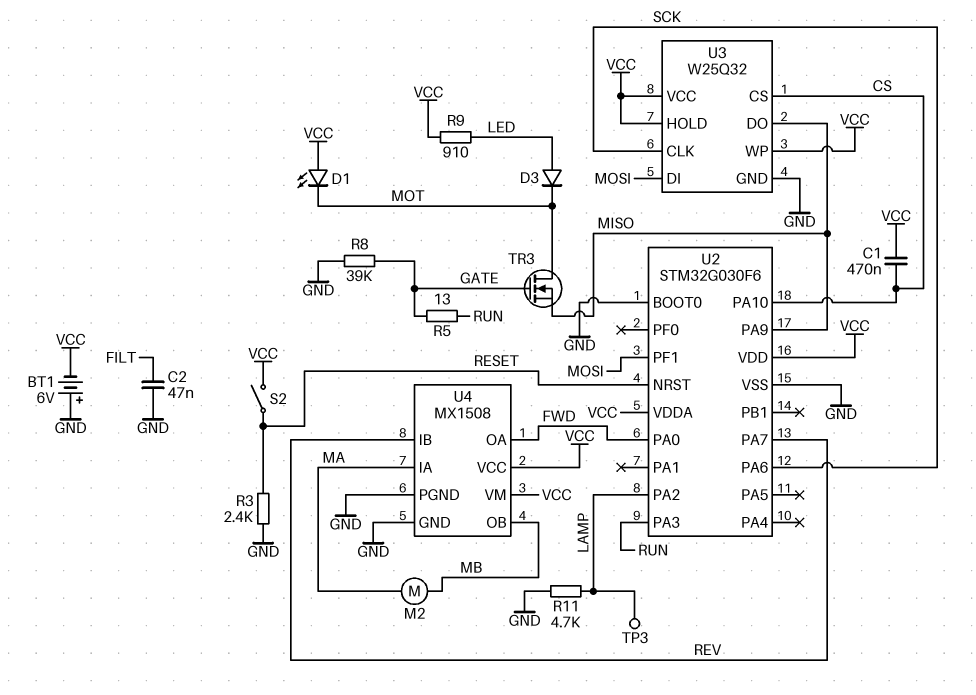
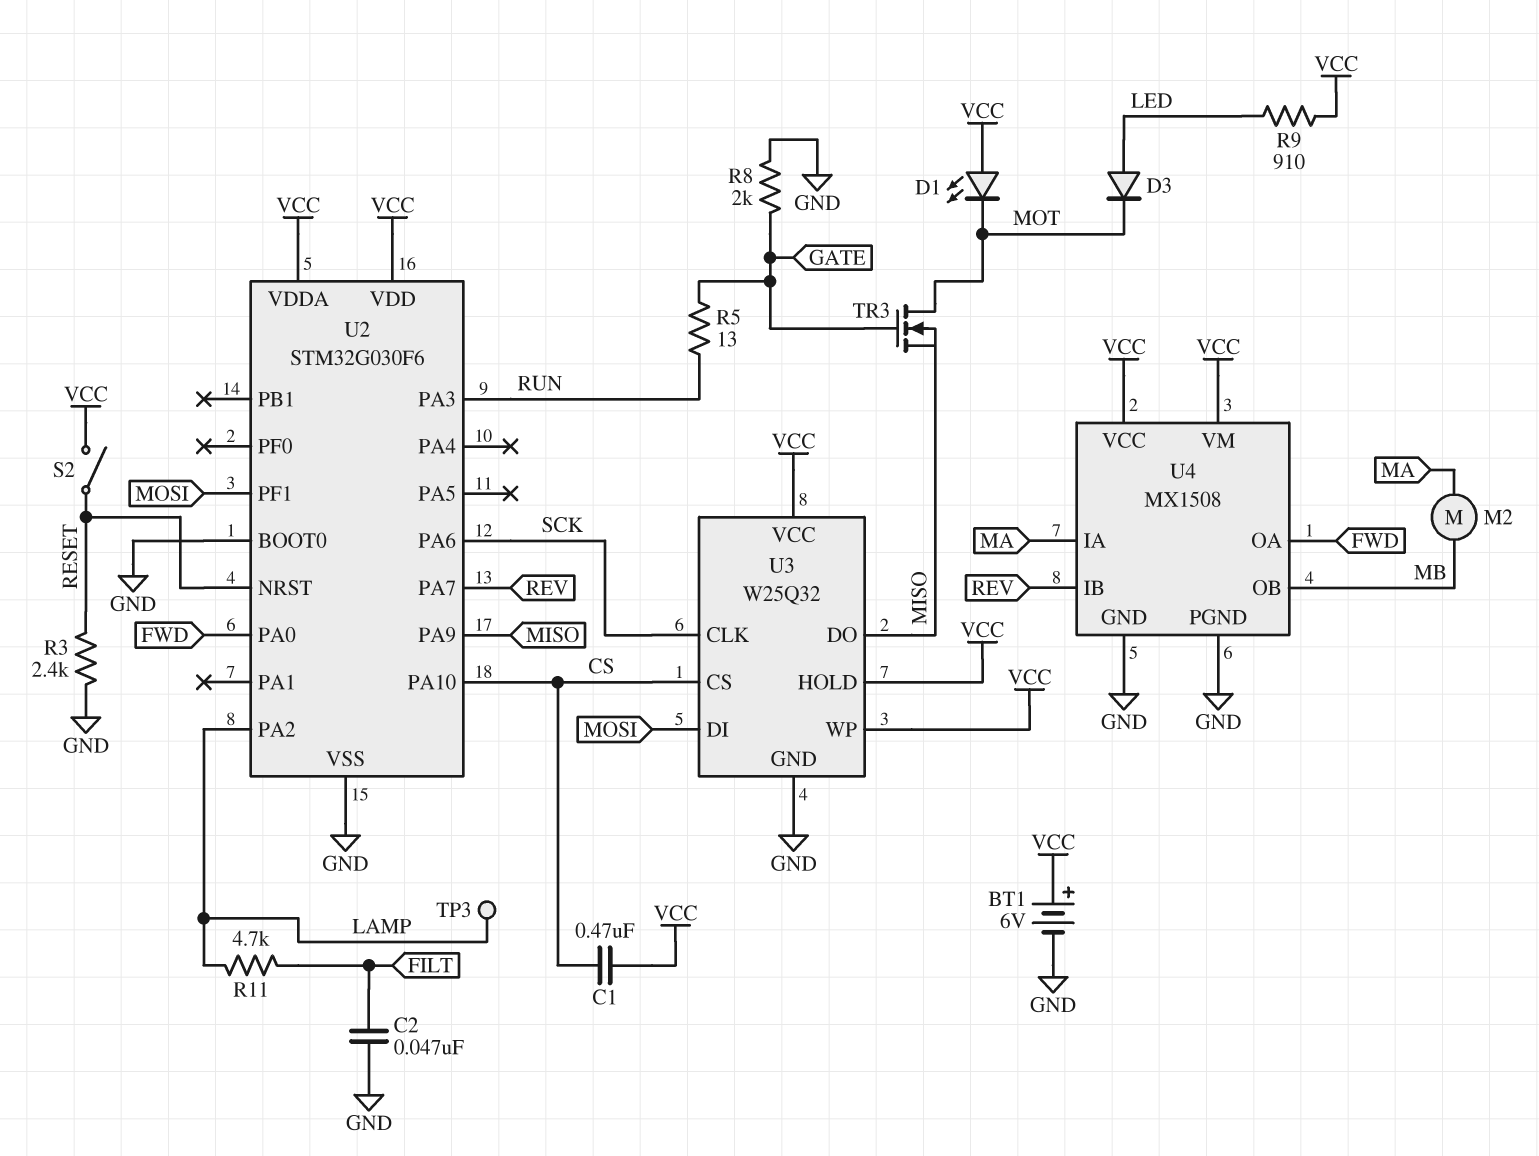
BT1: 6V (plus GND, minus VCC) -> 6V (plus VCC, minus GND)
R8: 39k (GATE, GND) -> 2k (GATE, GND)
R11: 4.7k (GND, LAMP) -> 4.7k (FILT, LAMP)

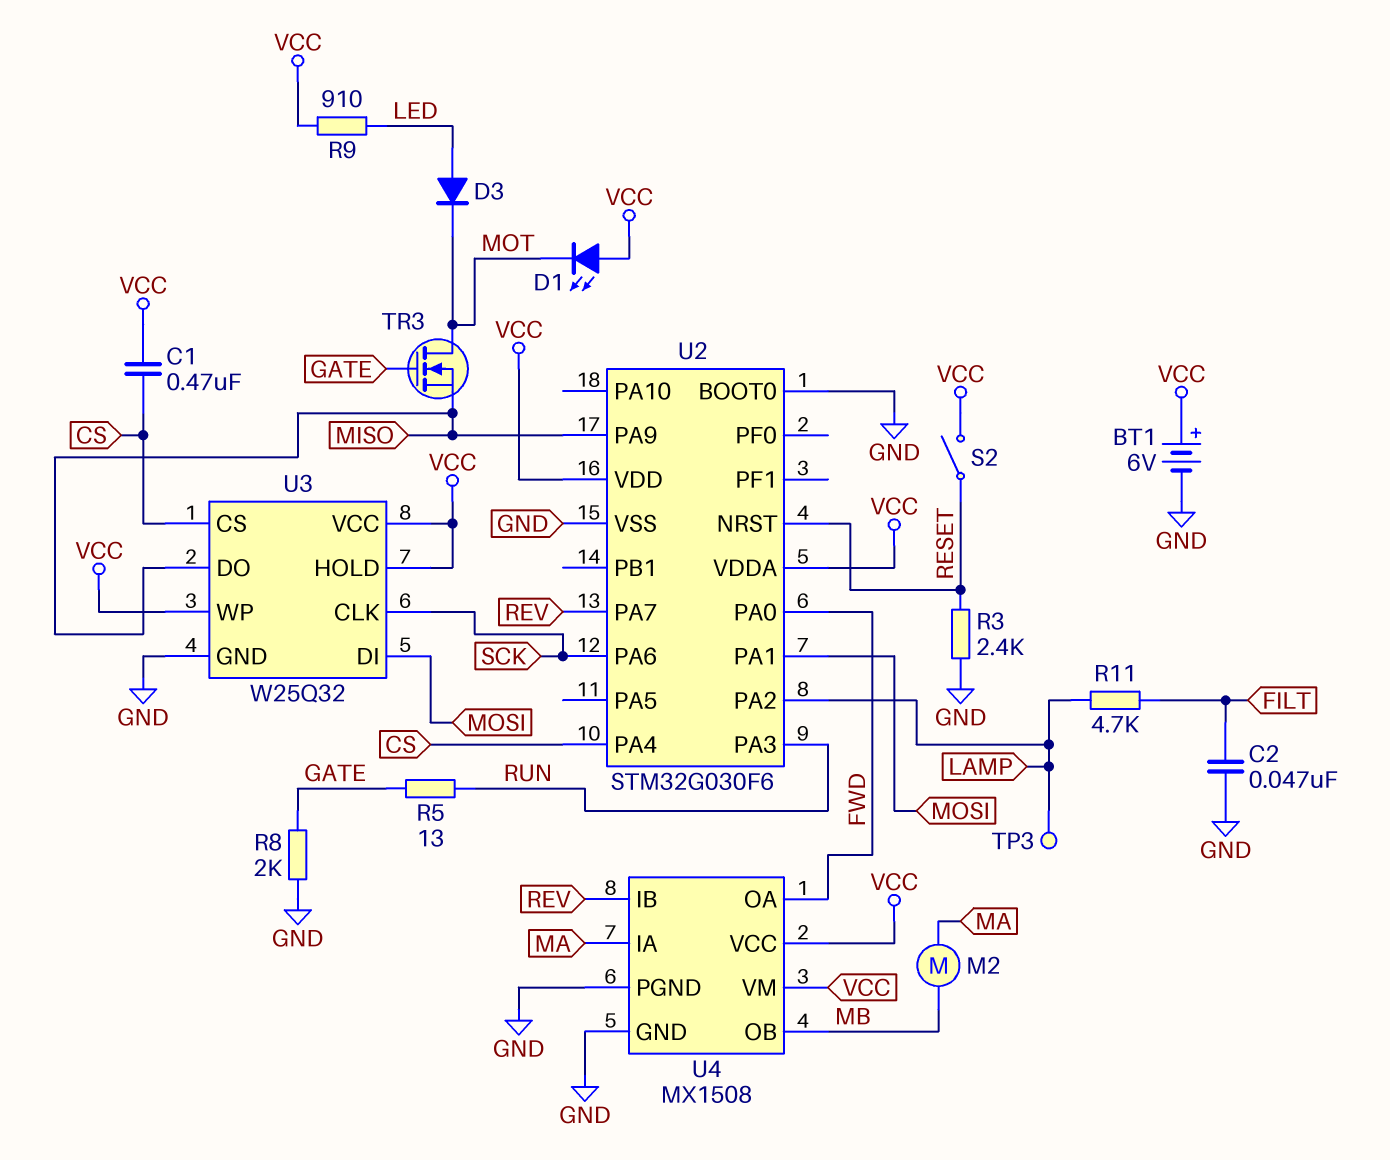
U2 pin PA1: none -> MOSI
U2 pin PA4: none -> CS
U2 pin PA10: CS -> none
U2 pin PF1: MOSI -> none

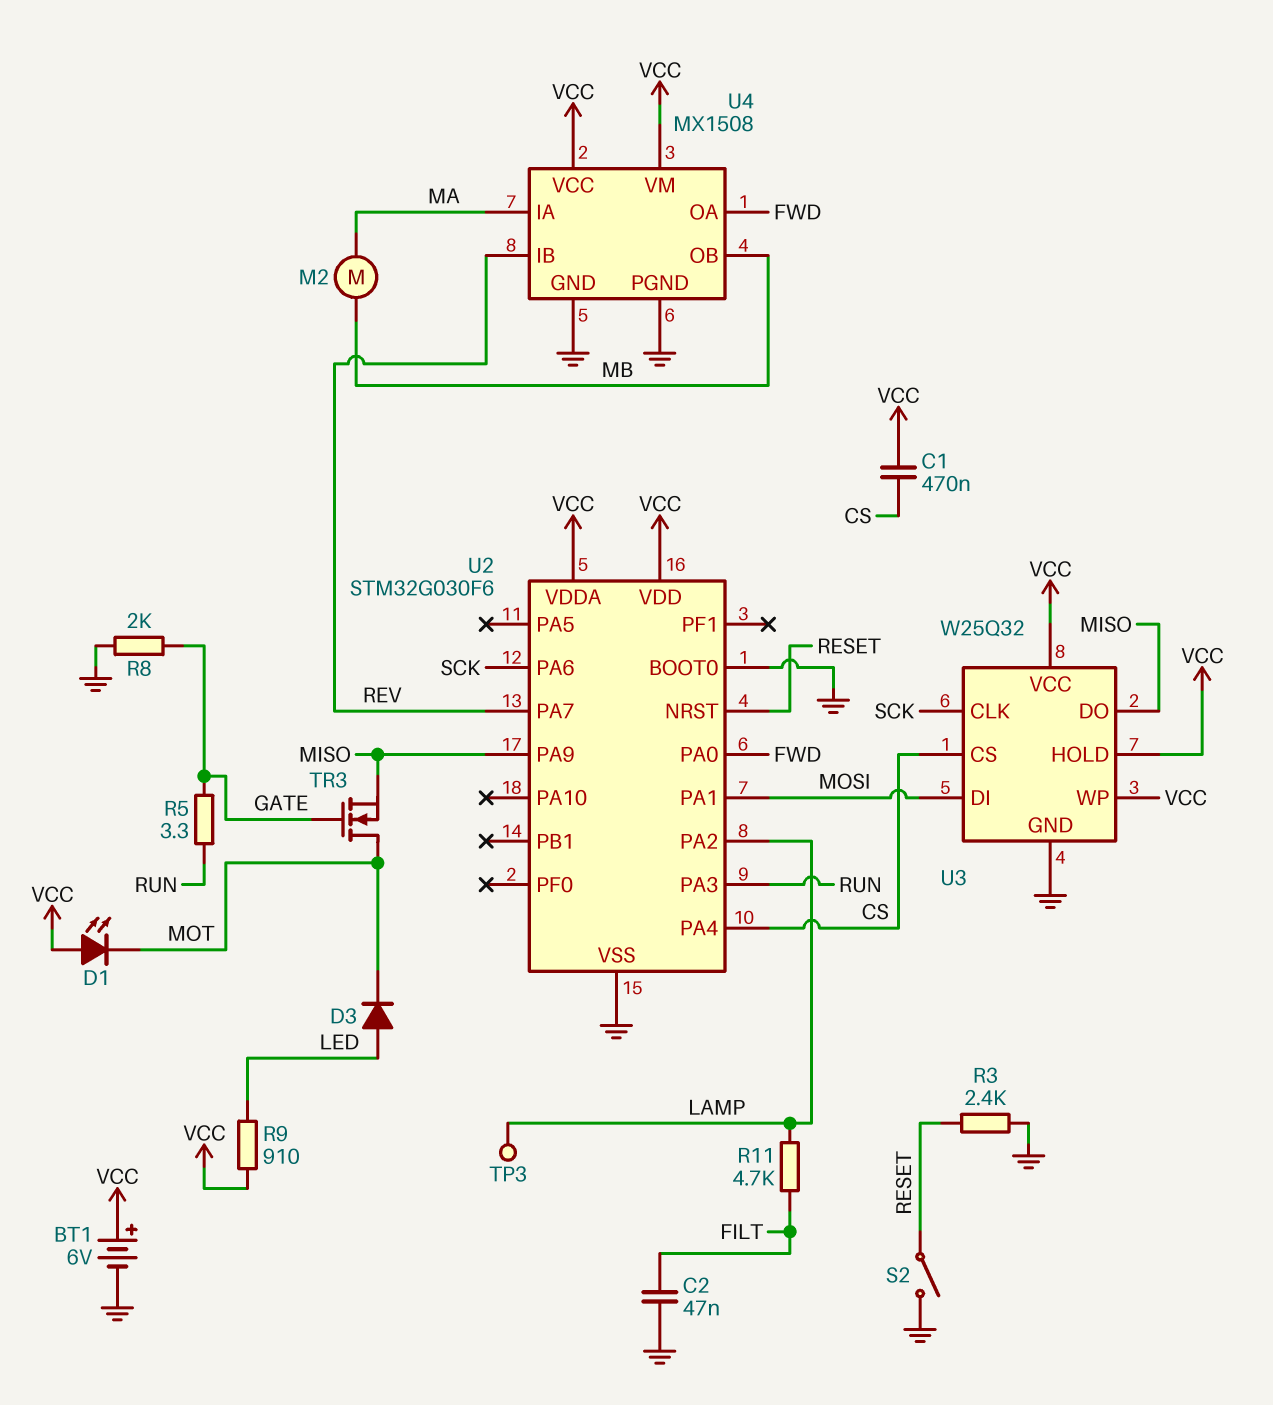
R5: 13 (GATE, RUN) -> 3.3 (GATE, RUN)
S2: switch (RESET, VCC) -> switch (GND, RESET)

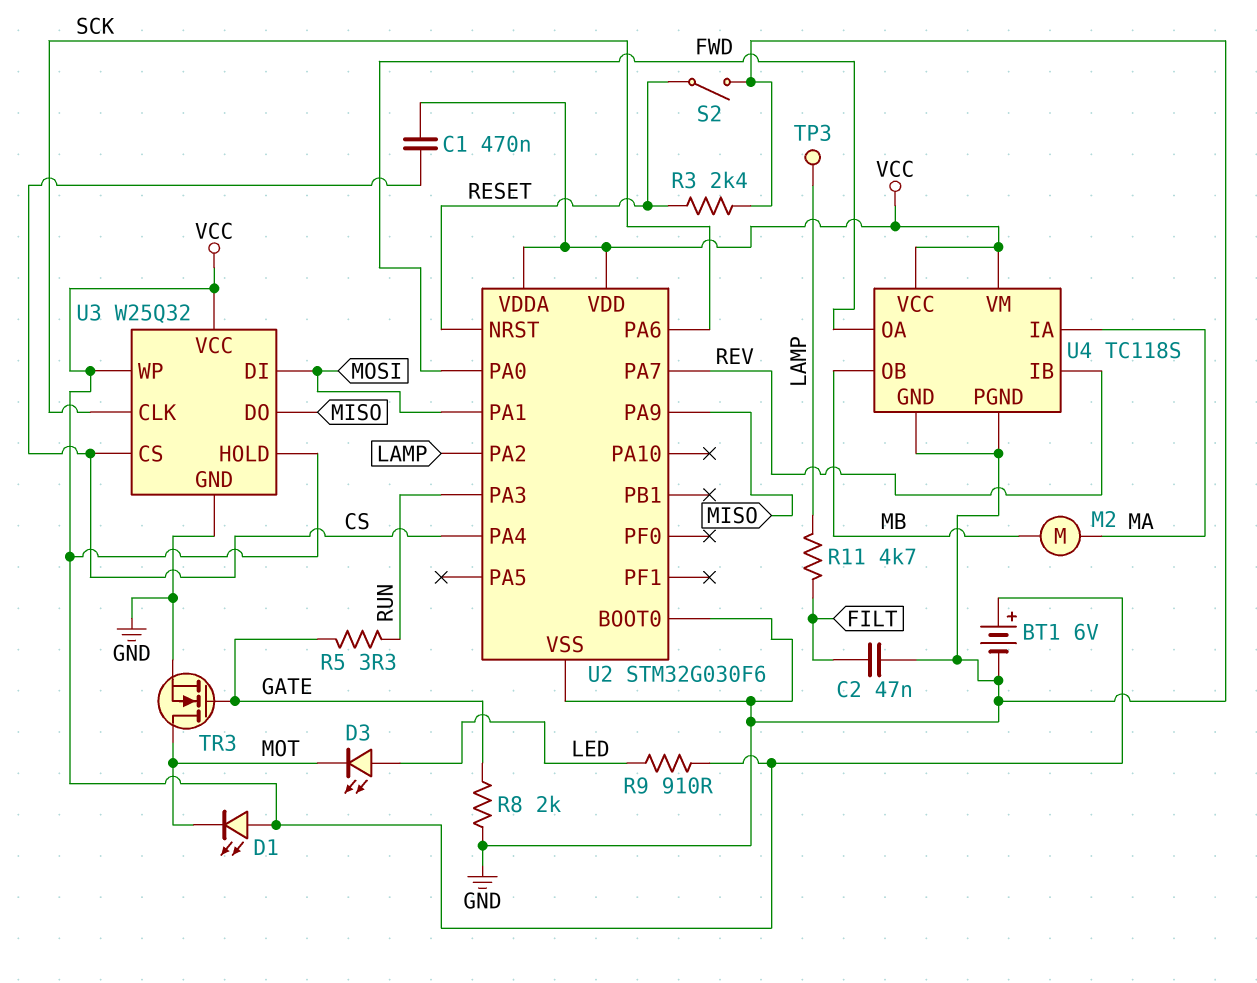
D3: diode (A LED, K MOT) -> LED (A LED, K MOT)
TR3: NMOS (G GATE, D MOT, S MISO) -> NMOS (G GATE, D MOT, S GND)
U4: MX1508 -> TC118S

